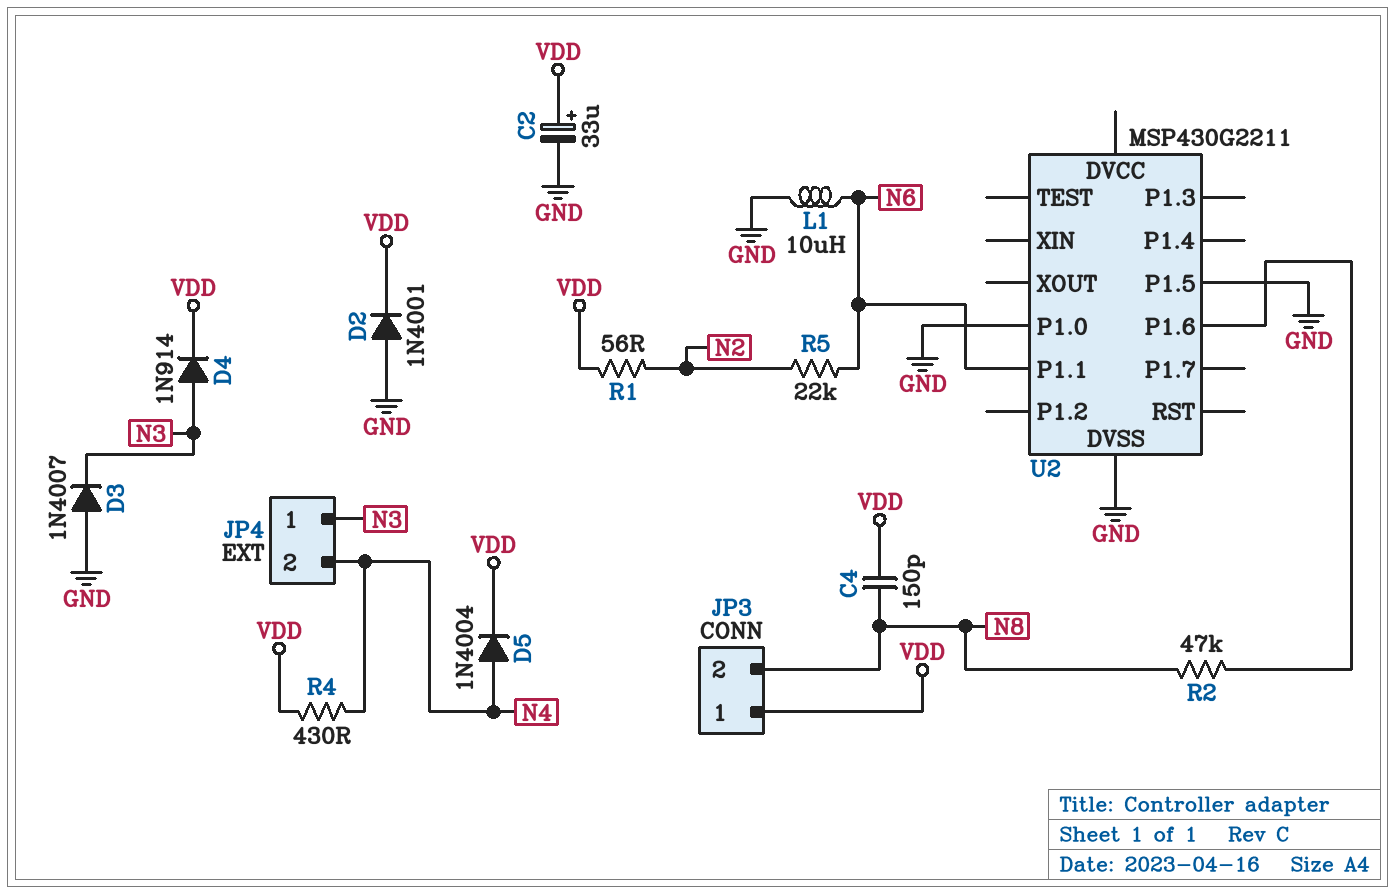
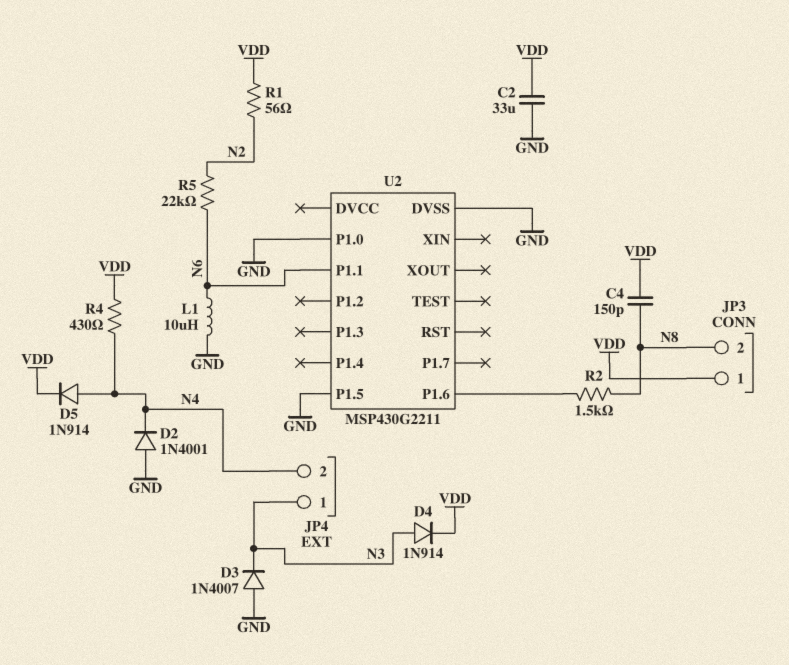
C2: 33uF (plus VDD, minus GND) -> 33uF (GND, VDD)
D2: diode 1N4001 (A GND, K VDD) -> diode 1N4001 (A GND, K N4)
D5: diode 1N4004 (A N4, K VDD) -> diode 1N914 (A N4, K VDD)
R2: 47k (N8, U2/P1.6) -> 1.5k (N8, U2/P1.6)

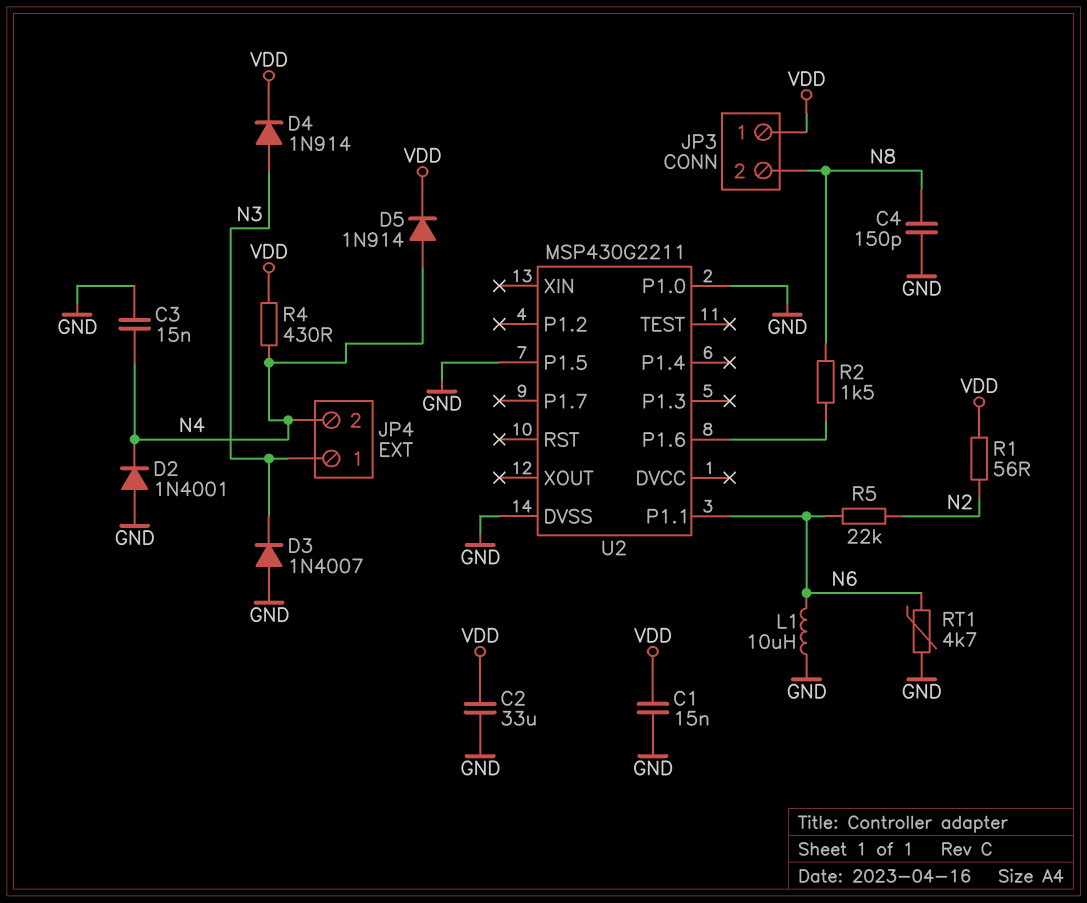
C1: none -> 15nF (GND, VDD)
C3: none -> 15nF (GND, N4)
C4: 150pF (N8, VDD) -> 150pF (GND, N8)
RT1: none -> 4.7k (GND, N6)

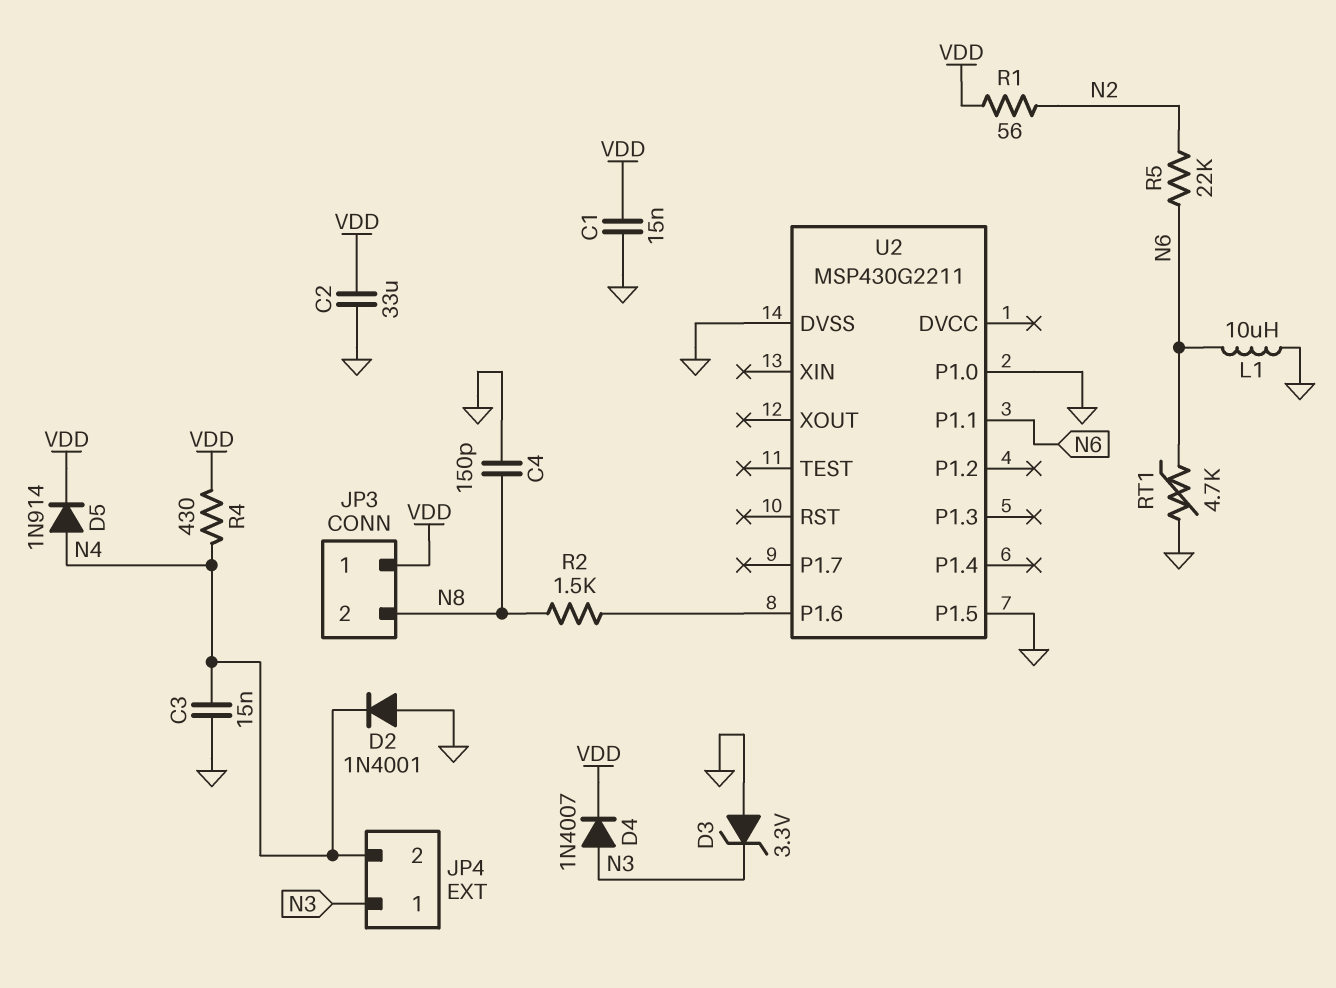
D3: diode 1N4007 (A GND, K N3) -> zener 3.3V (A GND, K N3)
D4: diode 1N914 (A N3, K VDD) -> diode 1N4007 (A N3, K VDD)

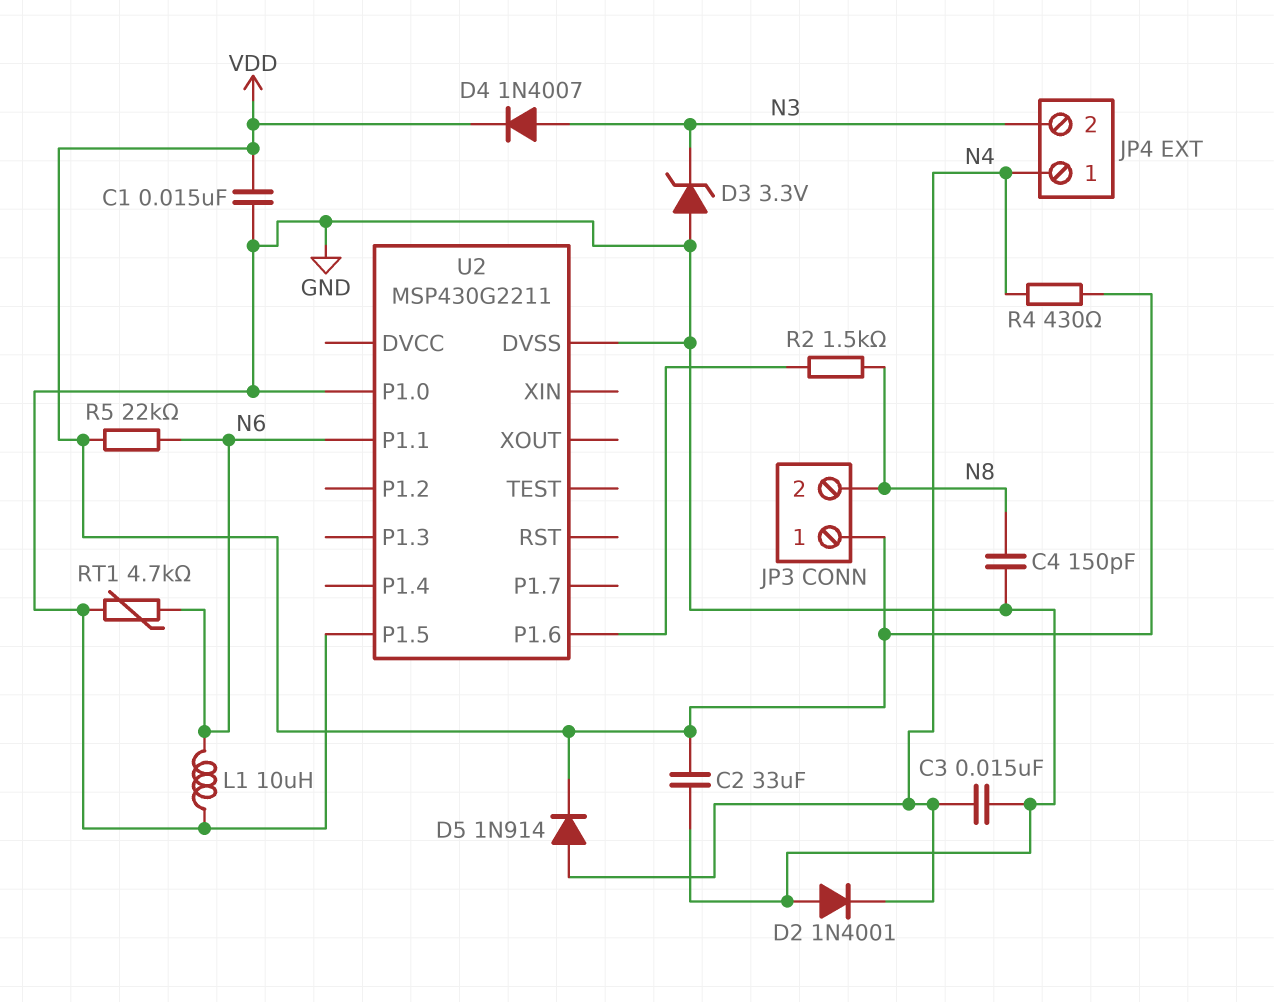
JP4 pin 1: N3 -> N4
JP4 pin 2: N4 -> N3
R1: 56 (N2, VDD) -> none
R5: 22k (N2, N6) -> 22k (N6, VDD)

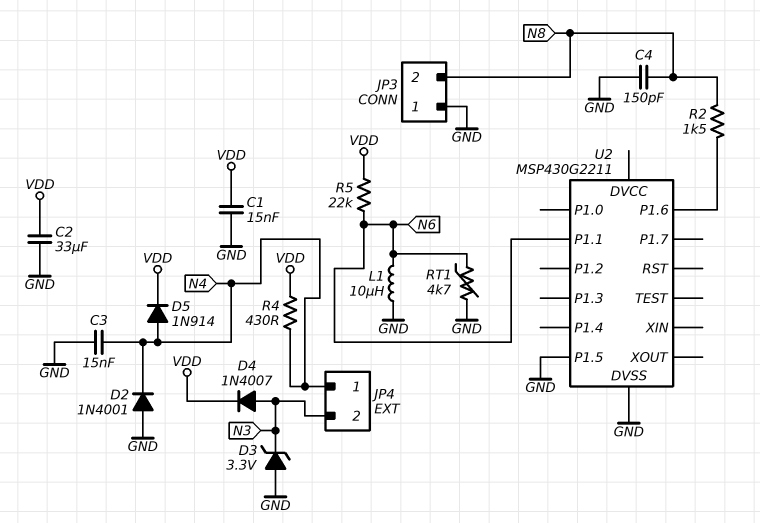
JP3 pin 1: VDD -> GND
U2 pin P1.0: GND -> none

